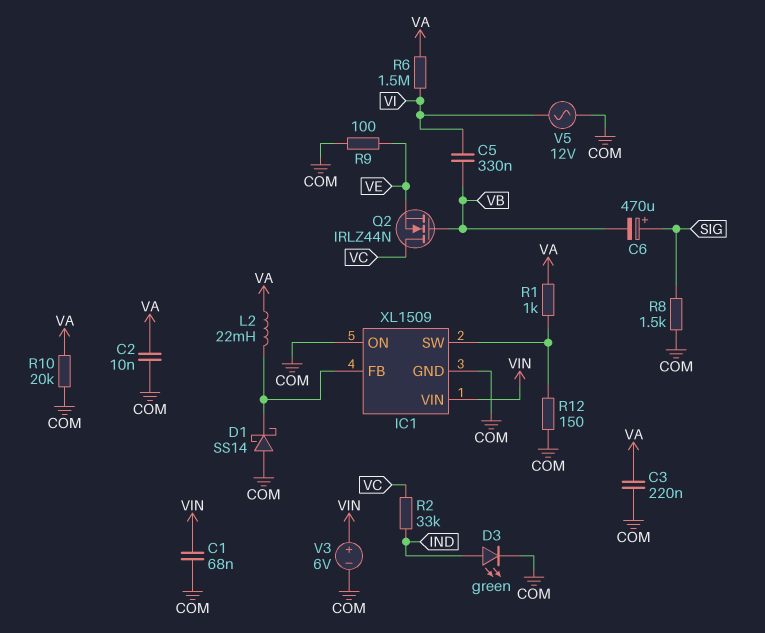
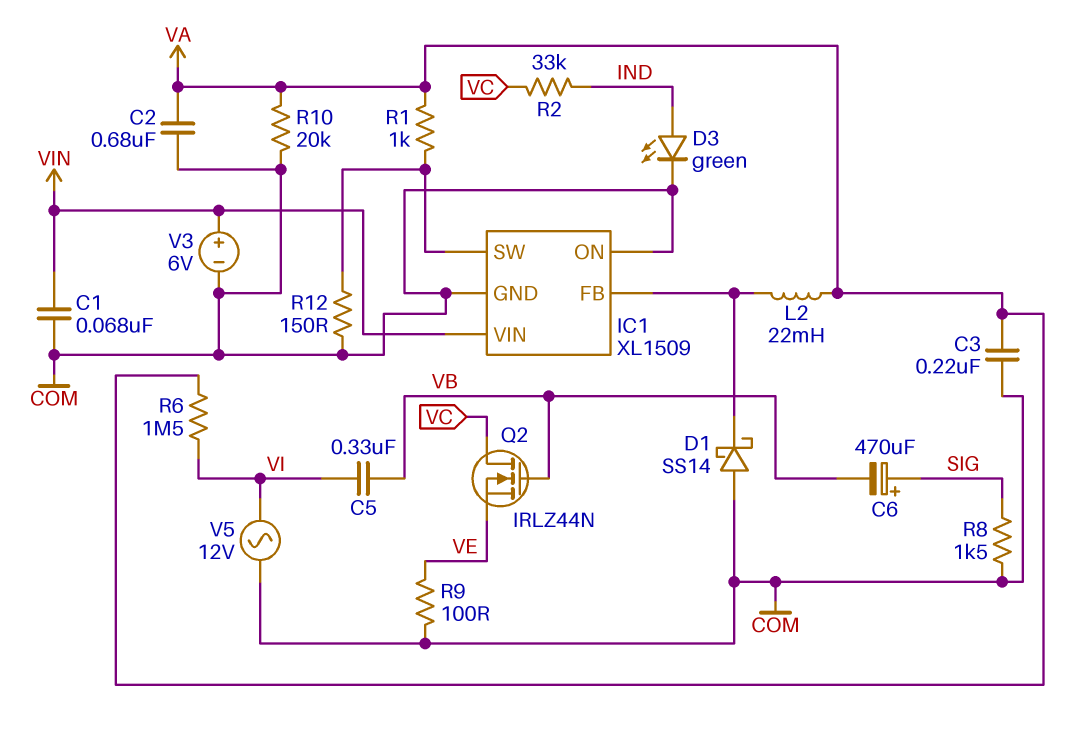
C2: 10nF (COM, VA) -> 680nF (COM, VA)

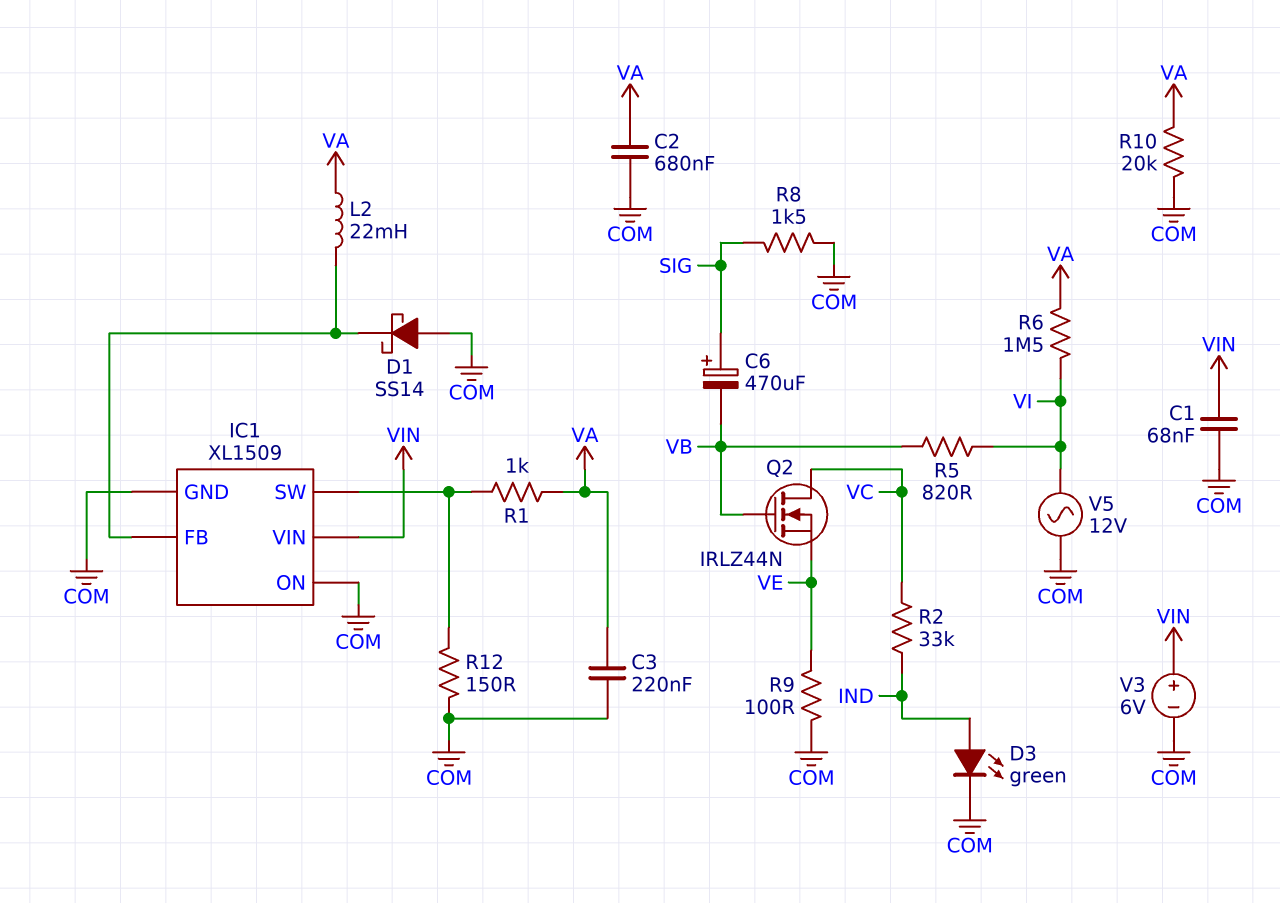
C5: 330nF (VB, VI) -> none
R5: none -> 820 (VB, VI)

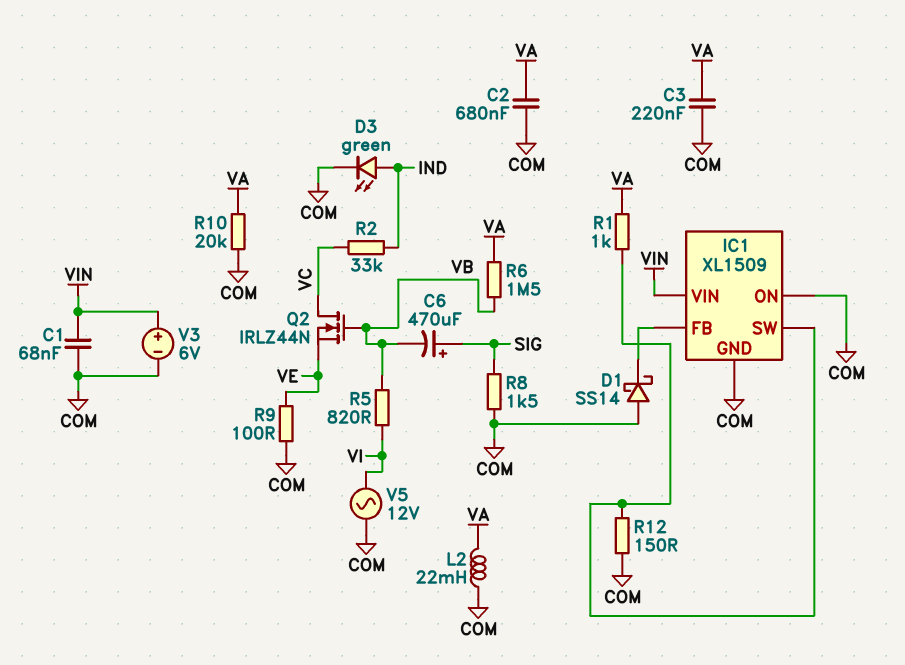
L2: 22mH (IC1/FB, VA) -> 22mH (COM, VA)
R6: 1.5M (VA, VI) -> 1.5M (VA, VB)

